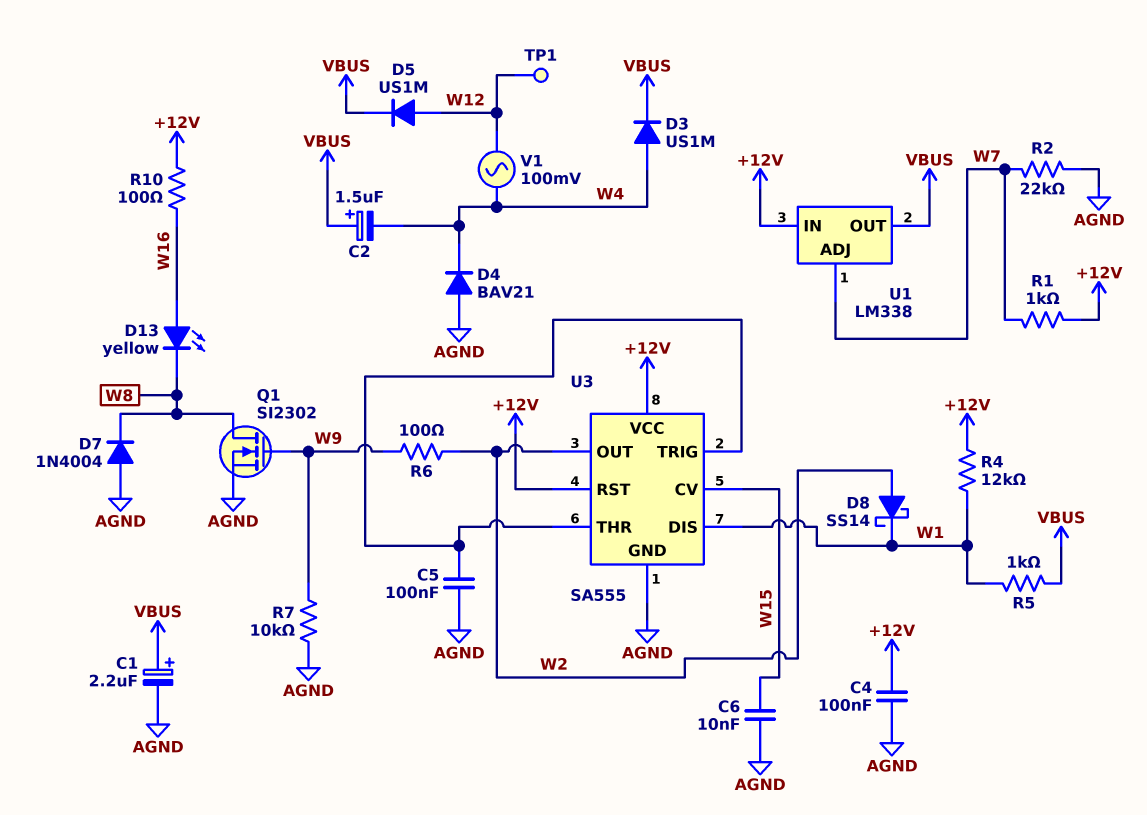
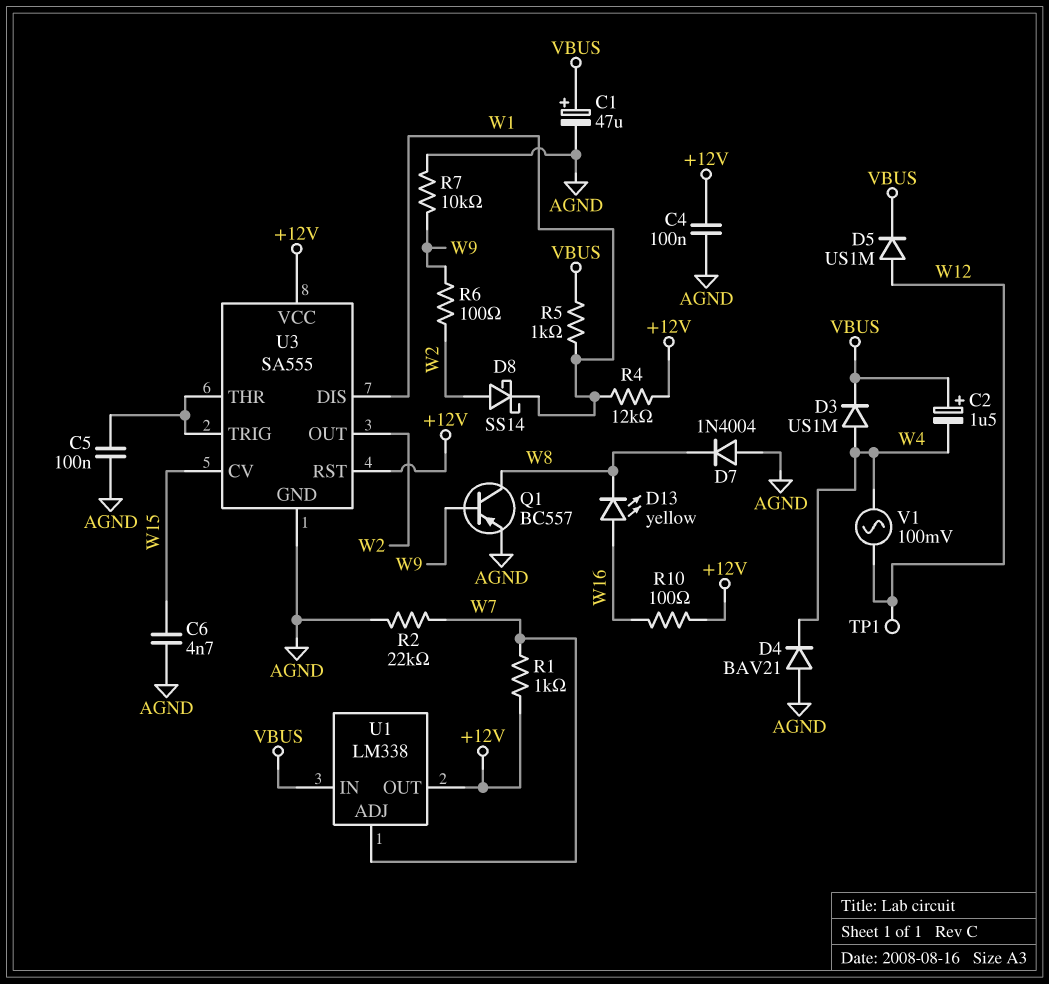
C1: 2.2uF (plus VBUS, minus AGND) -> 47uF (plus VBUS, minus AGND)
C6: 10nF (AGND, W15) -> 4.7nF (AGND, W15)
Q1: NMOS SI2302 (G W9, D W8, S AGND) -> PNP BC557 (B W9, C W8, E AGND)
U1 pin IN: +12V -> VBUS
U1 pin OUT: VBUS -> +12V

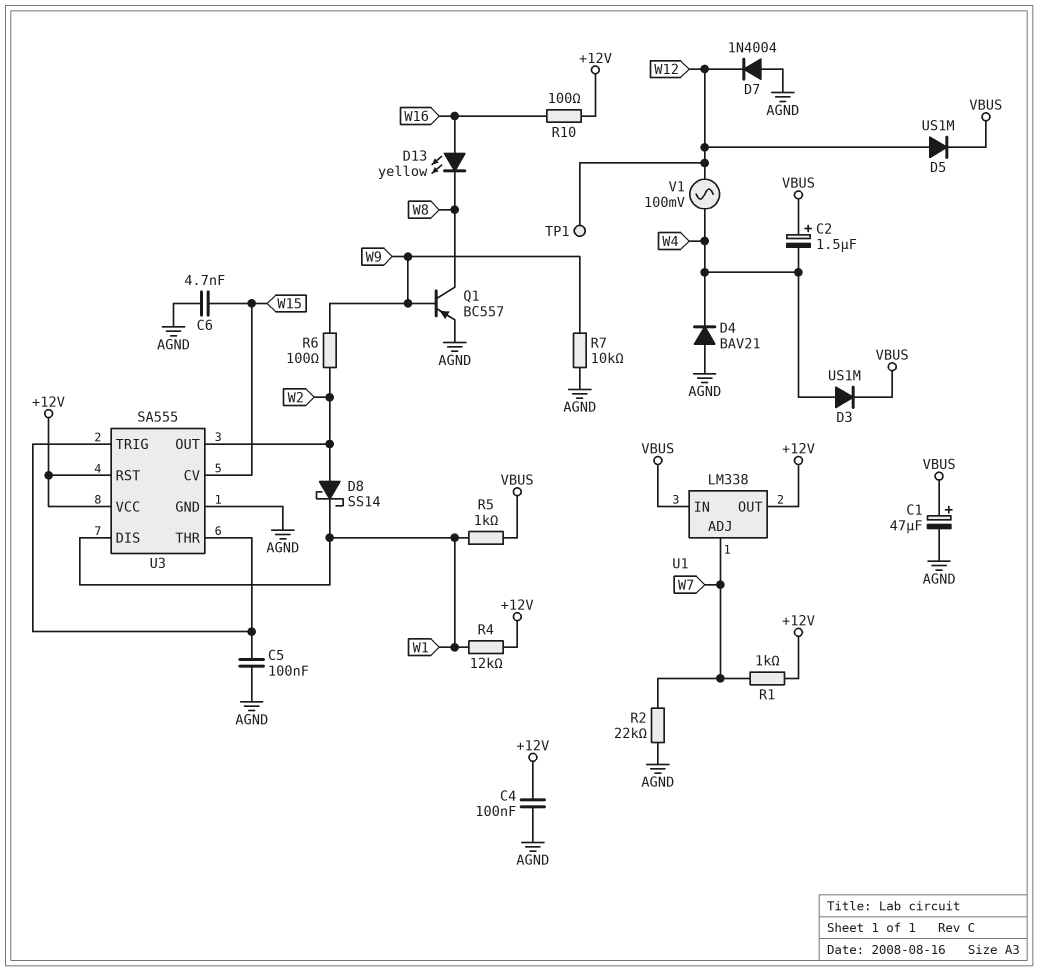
D7: diode 1N4004 (A AGND, K W8) -> diode 1N4004 (A AGND, K W12)

